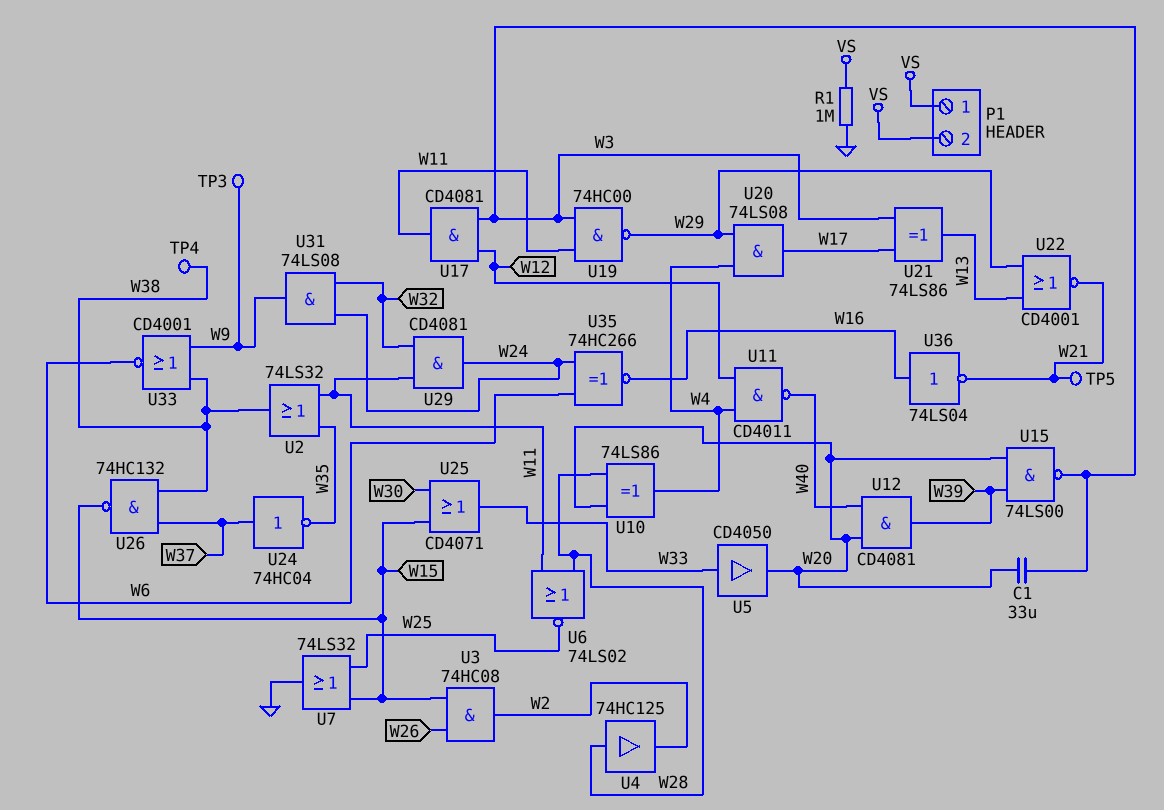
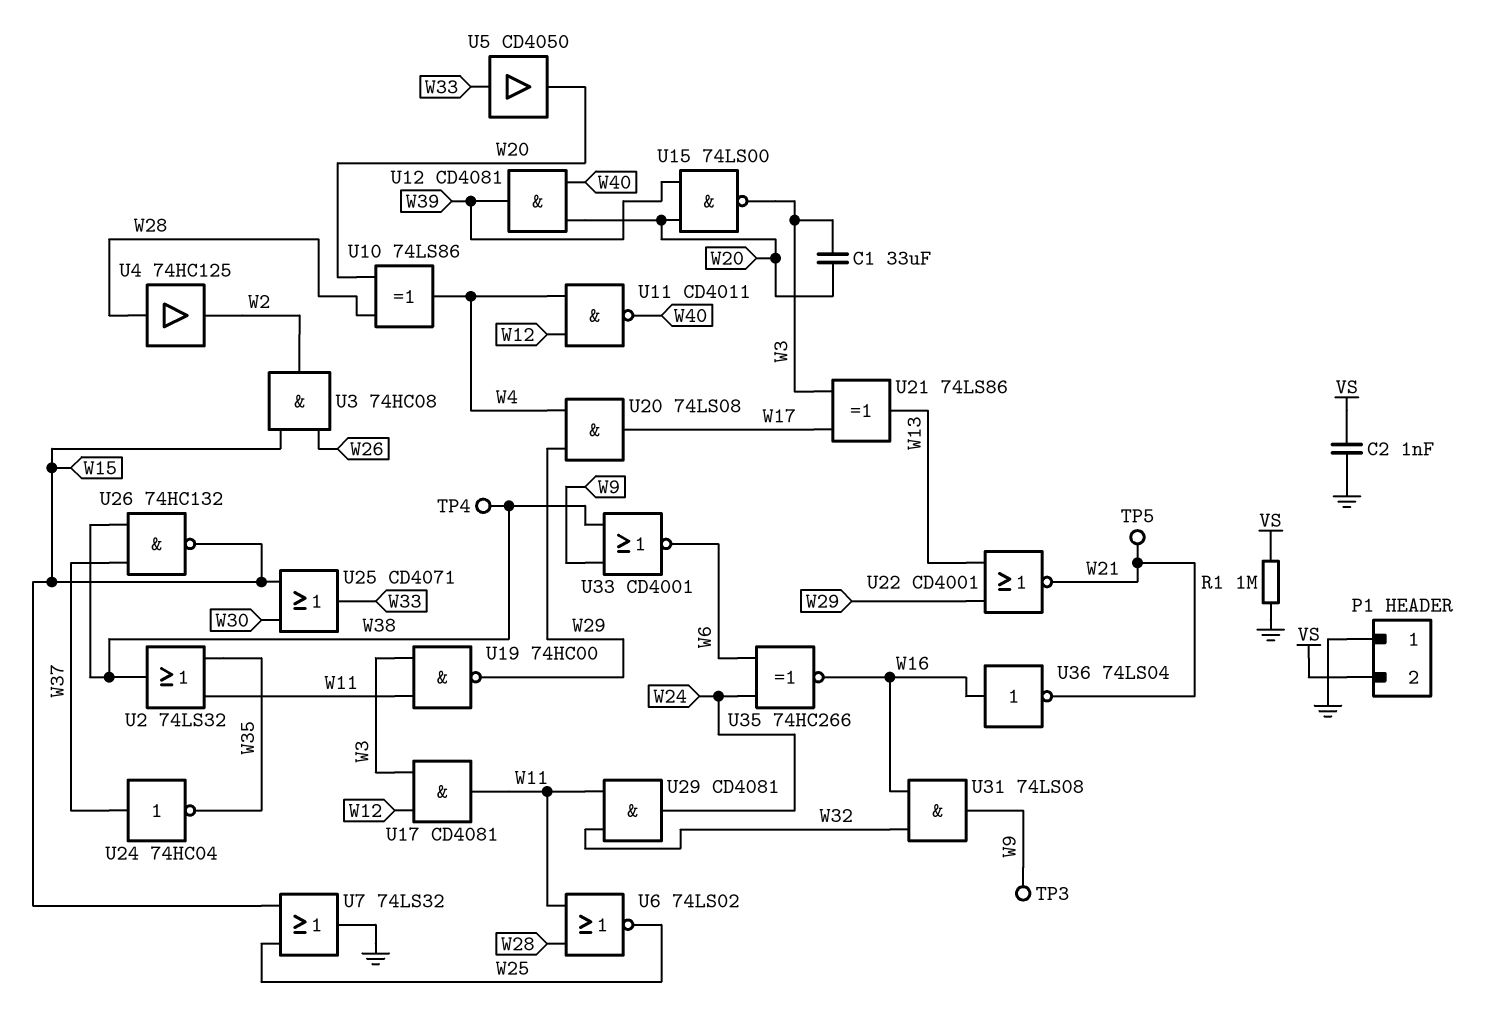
C2: none -> 1nF (GND, VS)
P1 pin 1: VS -> GND
U31: AND 74LS08 (in W24, in W32, out W9) -> AND 74LS08 (in W16, in W32, out W9)

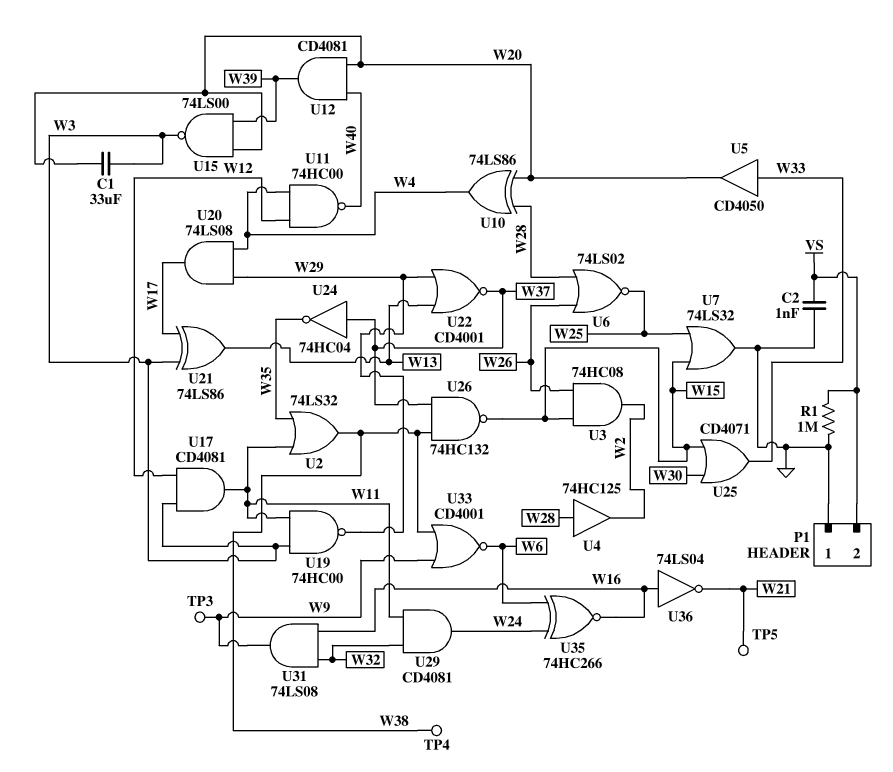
U6: NOR 74LS02 (in W11, in W28, out W25) -> NOR 74LS02 (in W26, in W28, out W25)
U11: NAND CD4011 (in W4, in W12, out W40) -> NAND 74HC00 (in W4, in W12, out W40)
U22: NOR CD4001 (in W13, in W29, out W21) -> NOR CD4001 (in W13, in W29, out W37)

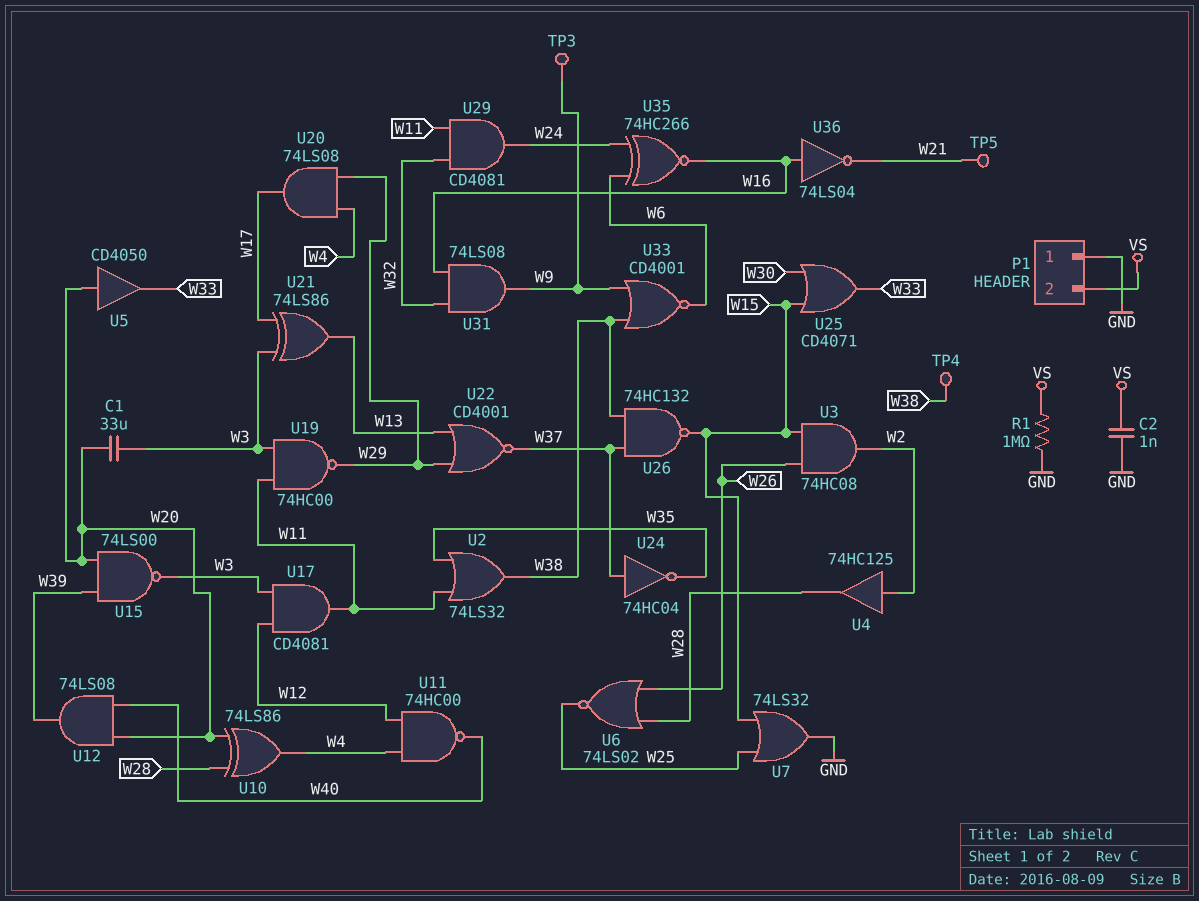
U4: buffer 74HC125 (in W28, out W2) -> buffer 74HC125 (in W2, out W28)
U5: buffer CD4050 (in W33, out W20) -> buffer CD4050 (in W20, out W33)
U12: AND CD4081 (in W20, in W40, out W39) -> AND 74LS08 (in W20, in W40, out W39)

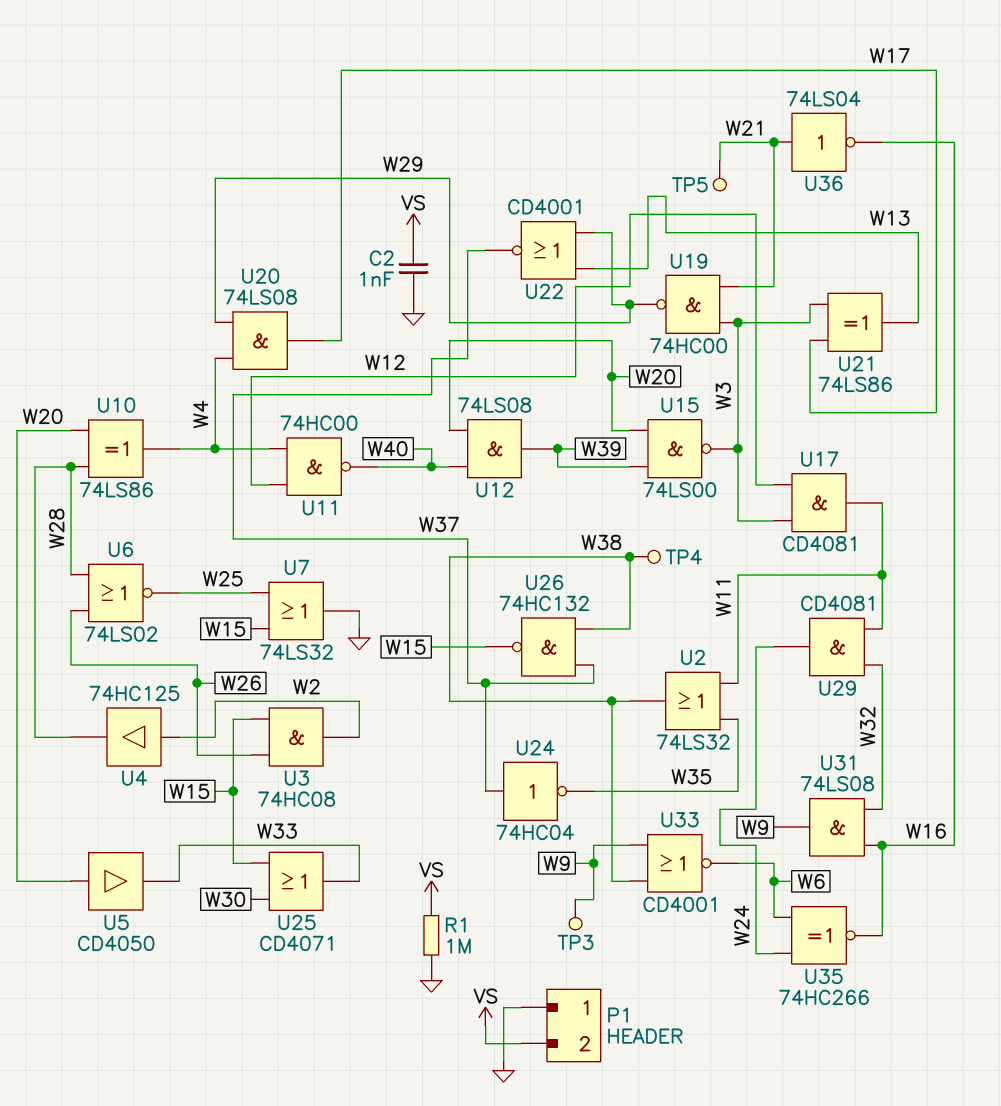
C1: 33uF (W3, W20) -> none
U19: NAND 74HC00 (in W3, in W11, out W29) -> NAND 74HC00 (in W3, in W21, out W29)
U36: NOT 74LS04 (in W16, out W21) -> NOT 74LS04 (in W21, out W16)

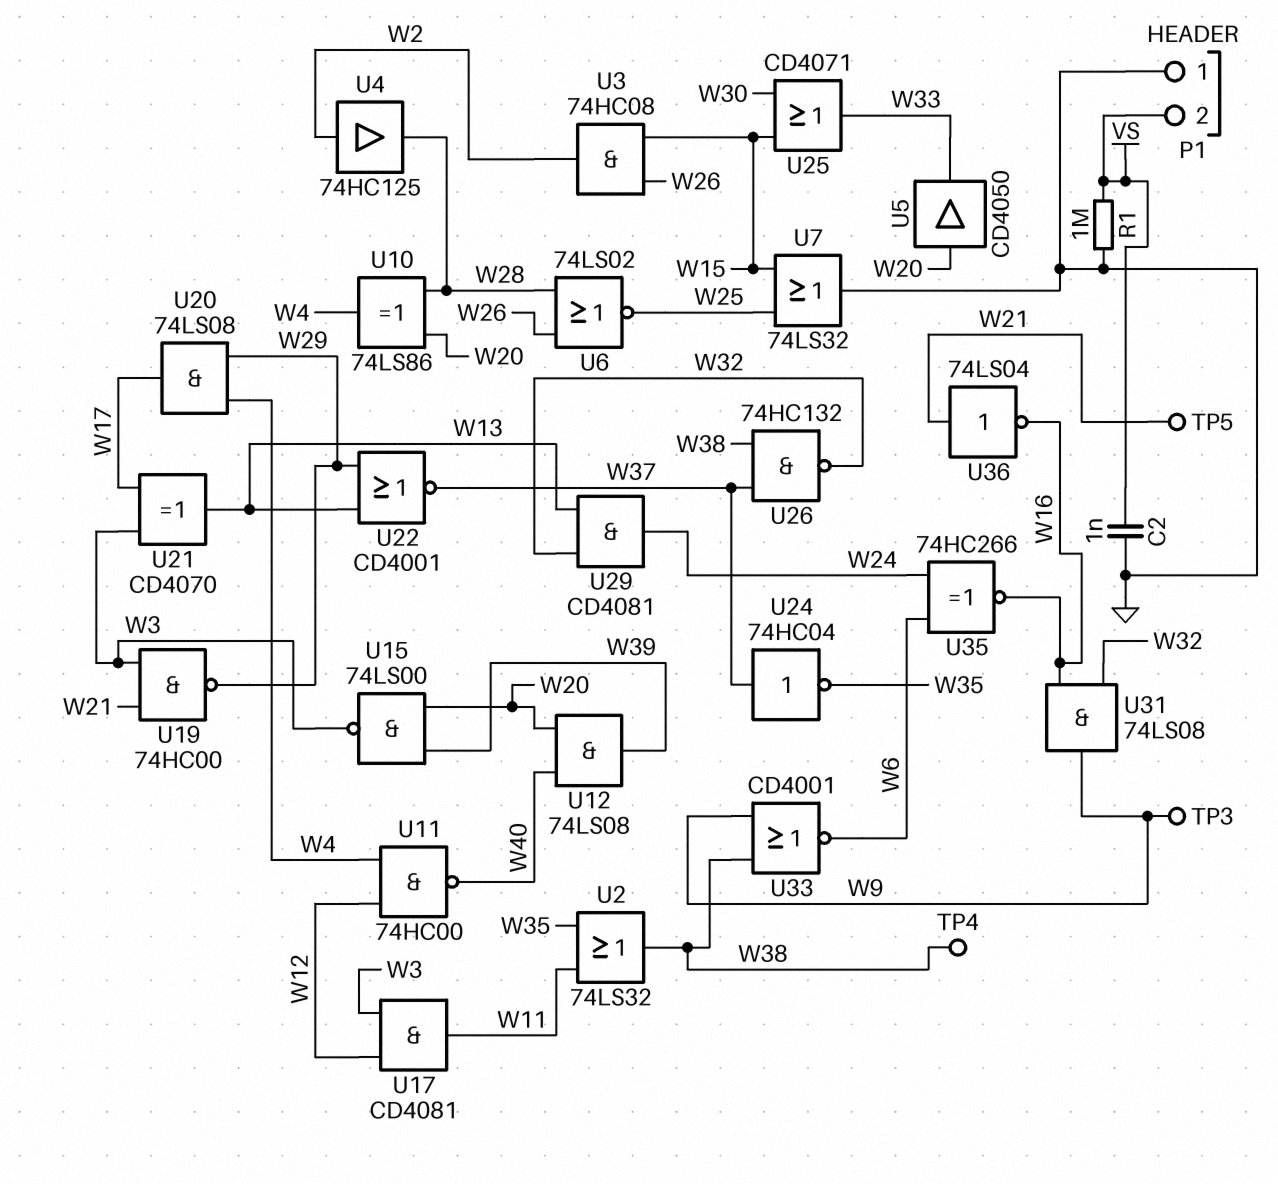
U21: XOR 74LS86 (in W3, in W17, out W13) -> XOR CD4070 (in W3, in W17, out W13)
U26: NAND 74HC132 (in W37, in W38, out W15) -> NAND 74HC132 (in W37, in W38, out W32)
U29: AND CD4081 (in W11, in W32, out W24) -> AND CD4081 (in W13, in W32, out W24)

